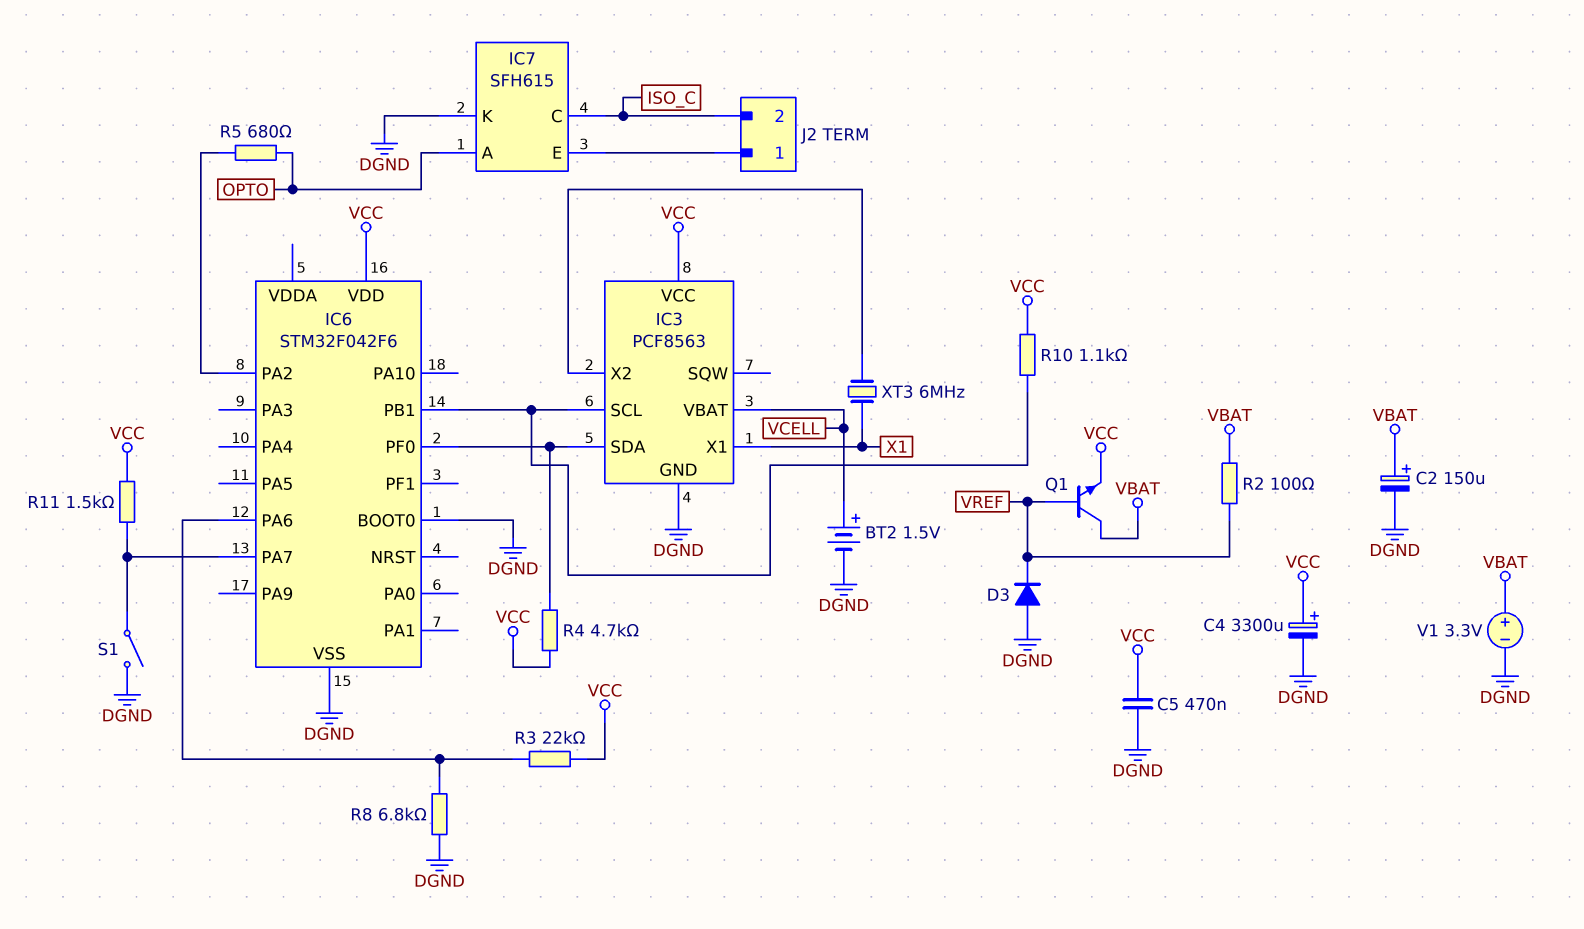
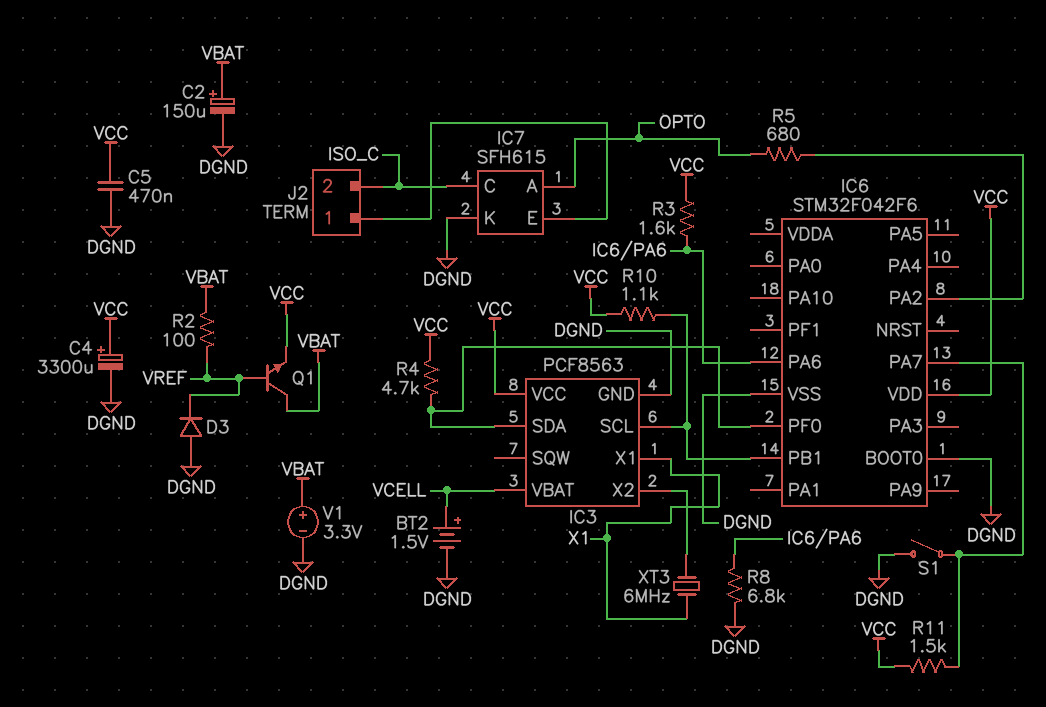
R3: 22k (IC6/PA6, VCC) -> 1.6k (IC6/PA6, VCC)

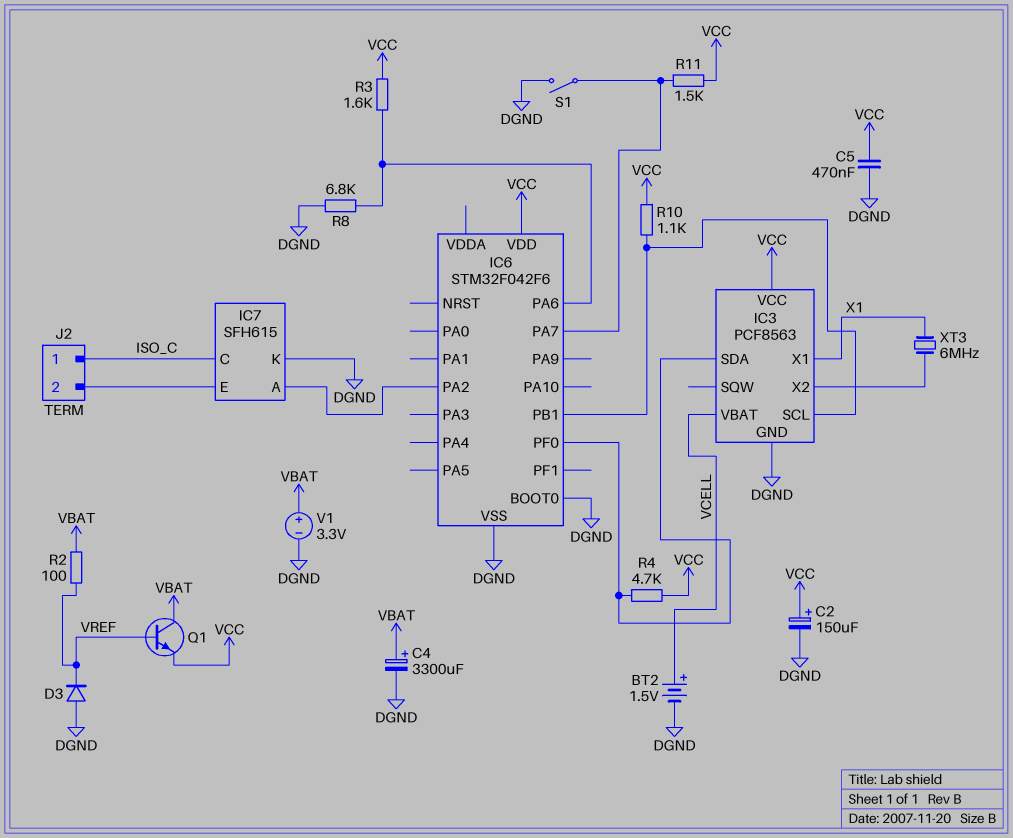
C2: 150uF (plus VBAT, minus DGND) -> 150uF (plus VCC, minus DGND)
C4: 3300uF (plus VCC, minus DGND) -> 3300uF (plus VBAT, minus DGND)
IC7 pin A: OPTO -> IC6/PA2
J2 pin 1: IC7/E -> ISO_C
J2 pin 2: ISO_C -> IC7/E
R5: 680 (IC6/PA2, OPTO) -> none

